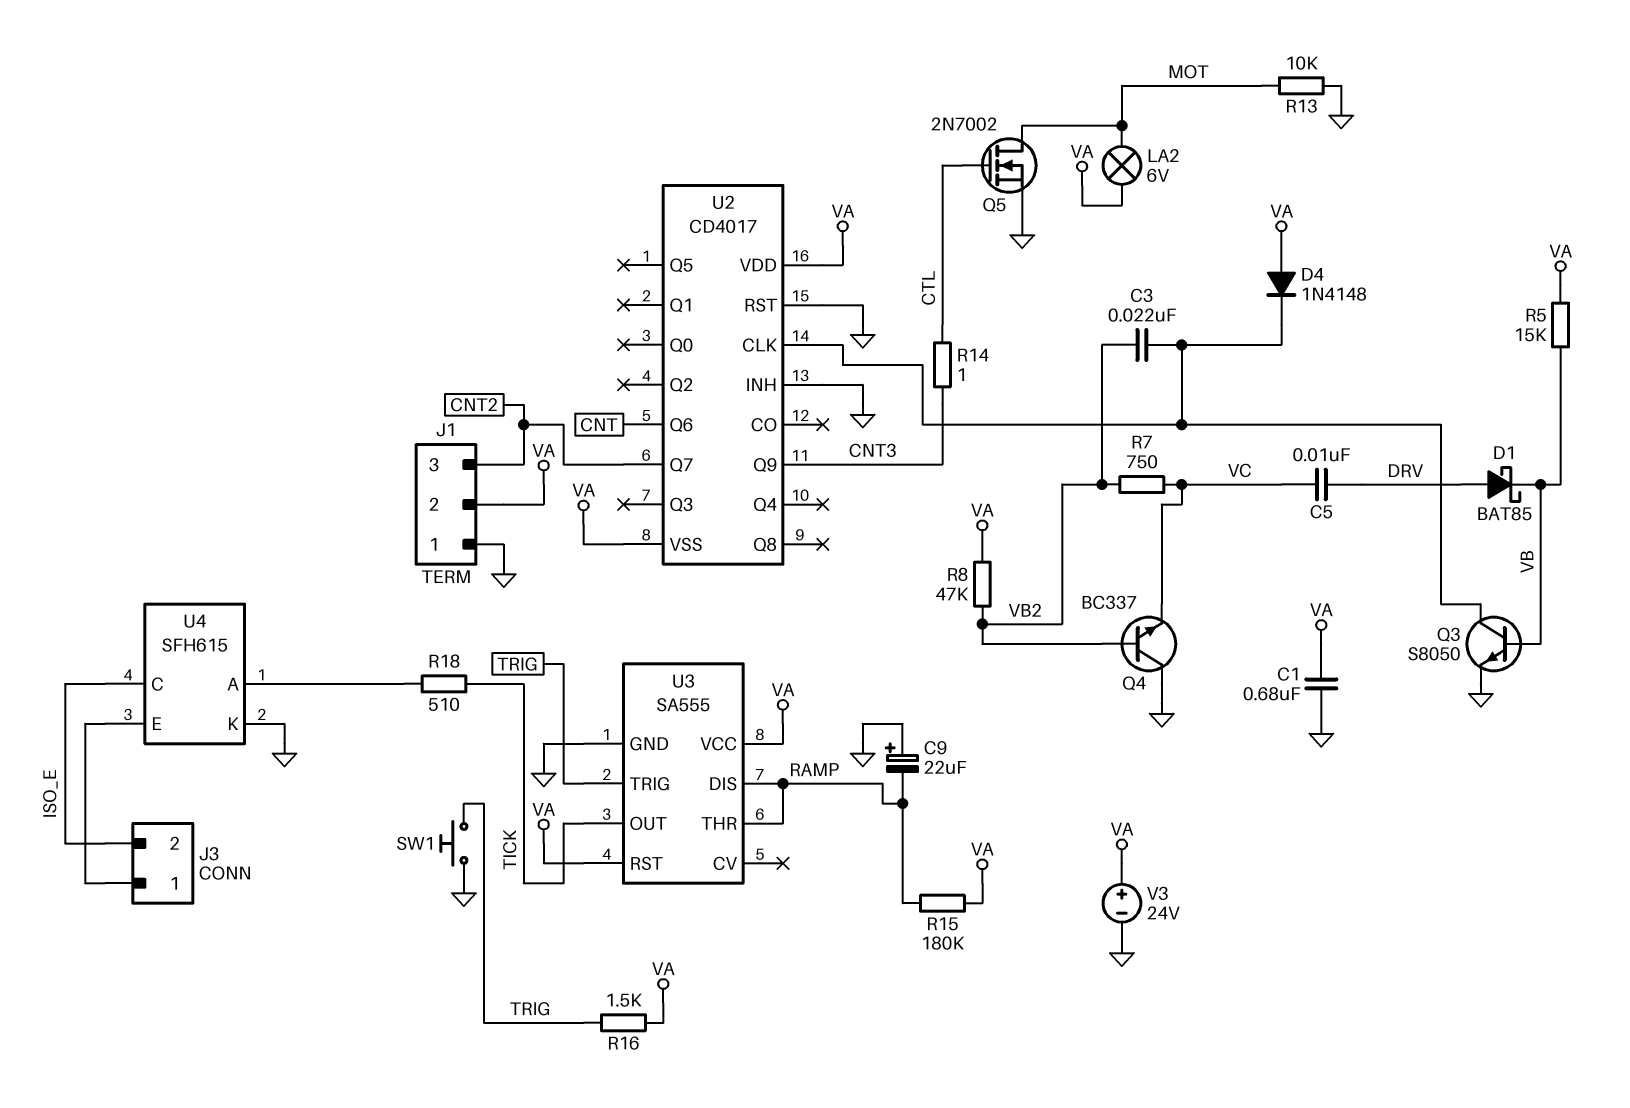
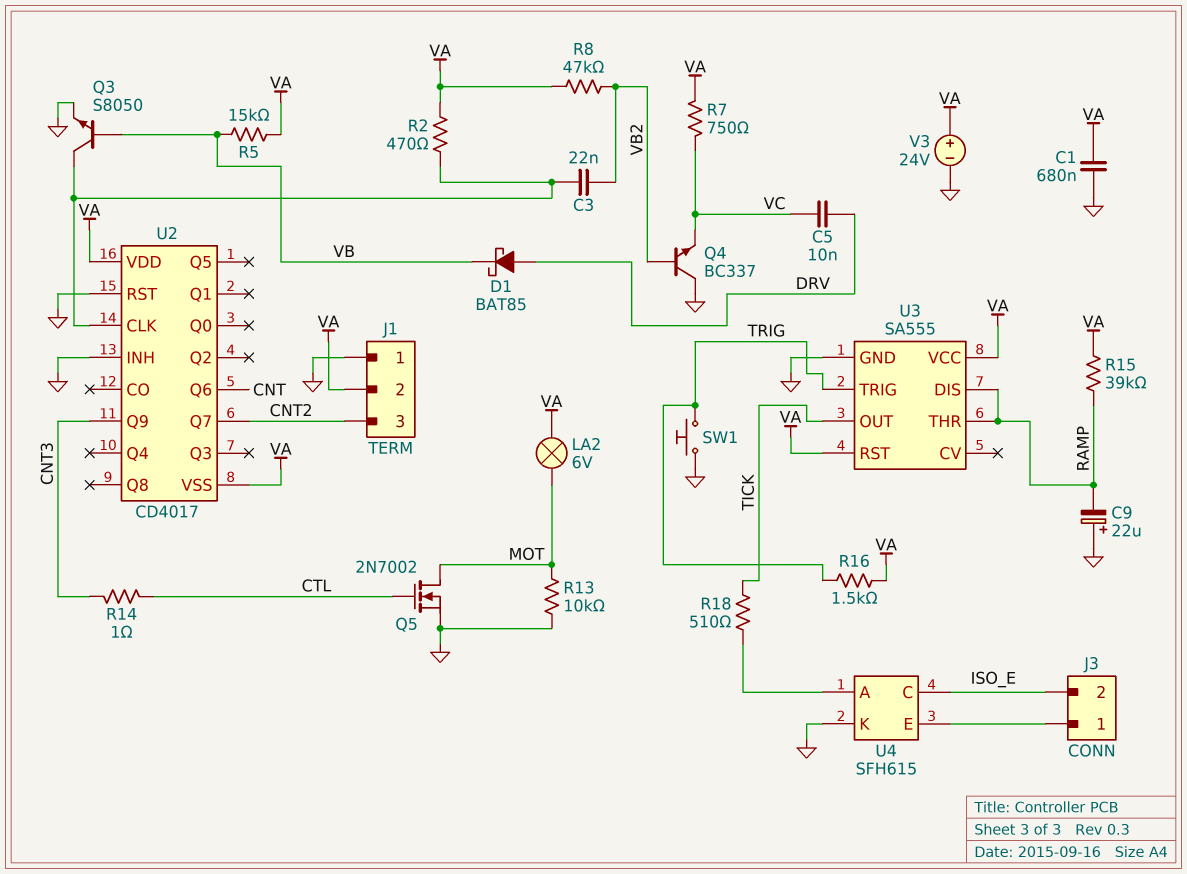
D4: diode 1N4148 (A VA, K U2/CLK) -> none
R2: none -> 470 (U2/CLK, VA)
R7: 750 (VB2, VC) -> 750 (VA, VC)
R15: 180k (RAMP, VA) -> 39k (RAMP, VA)

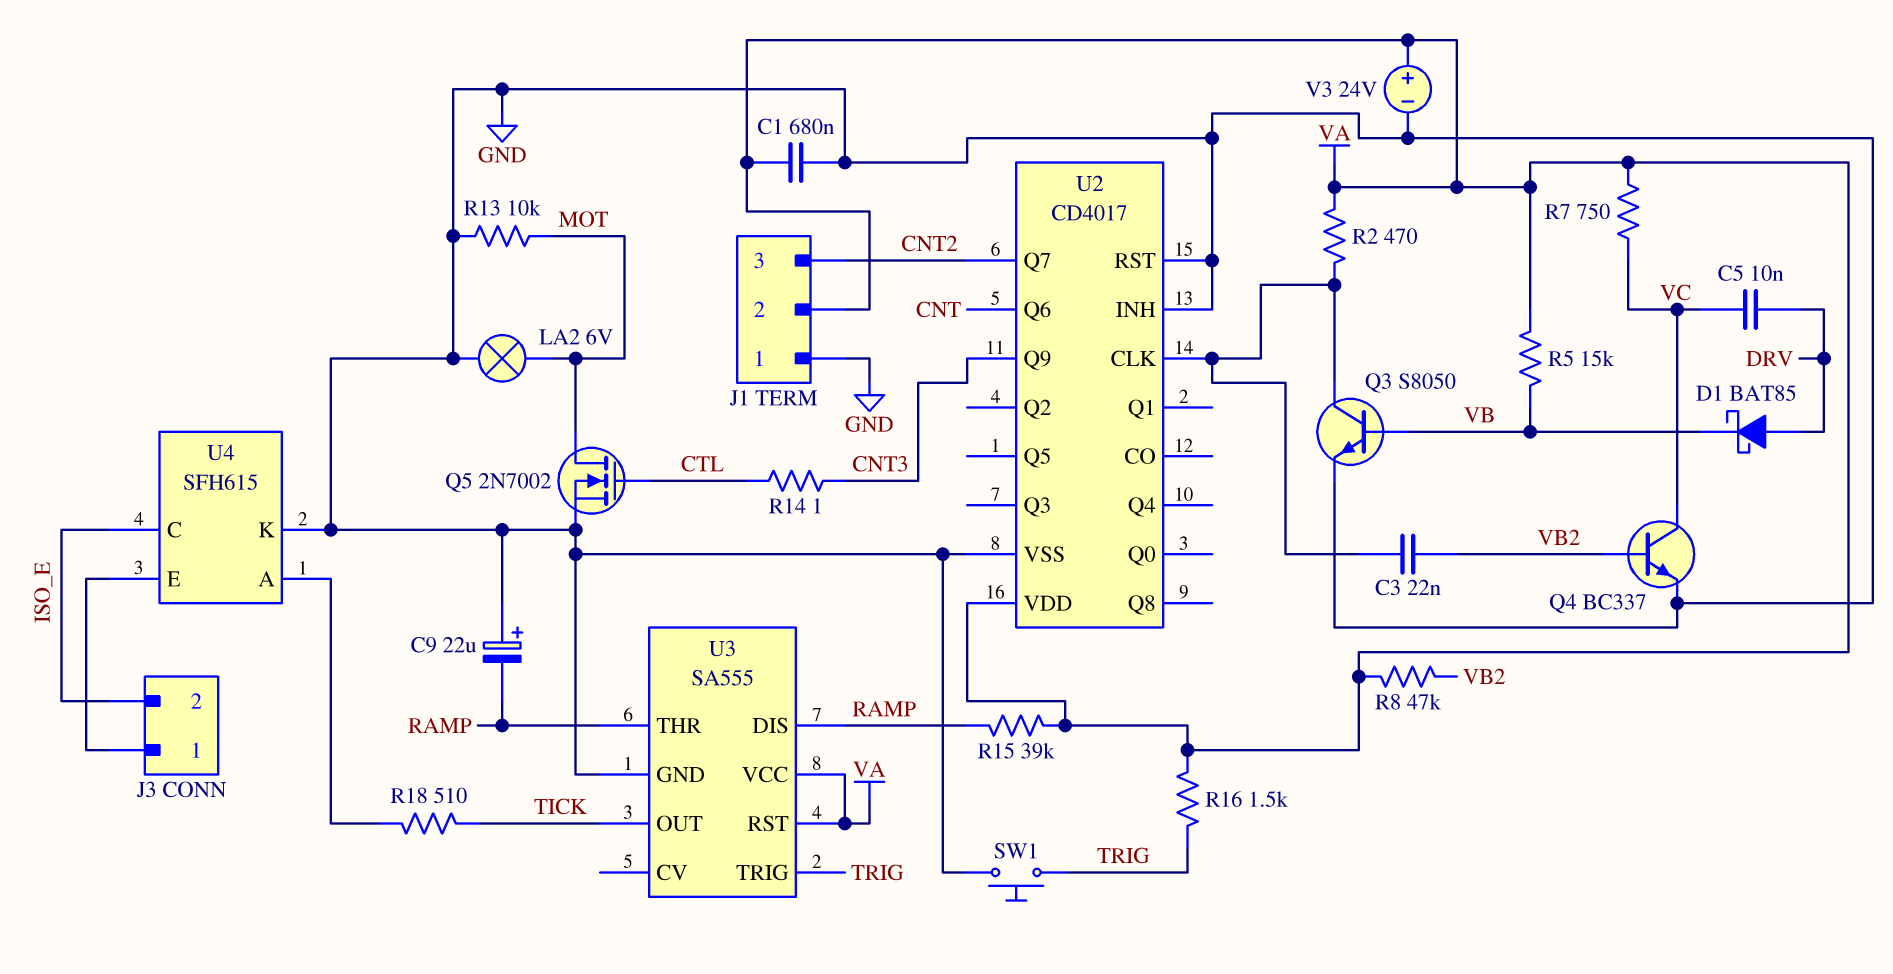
LA2: lamp 6V (MOT, VA) -> lamp 6V (GND, MOT)
Q4: NPN BC337 (B VB2, C GND, E VC) -> NPN BC337 (B VB2, C VC, E GND)
U2 pin VSS: VA -> GND

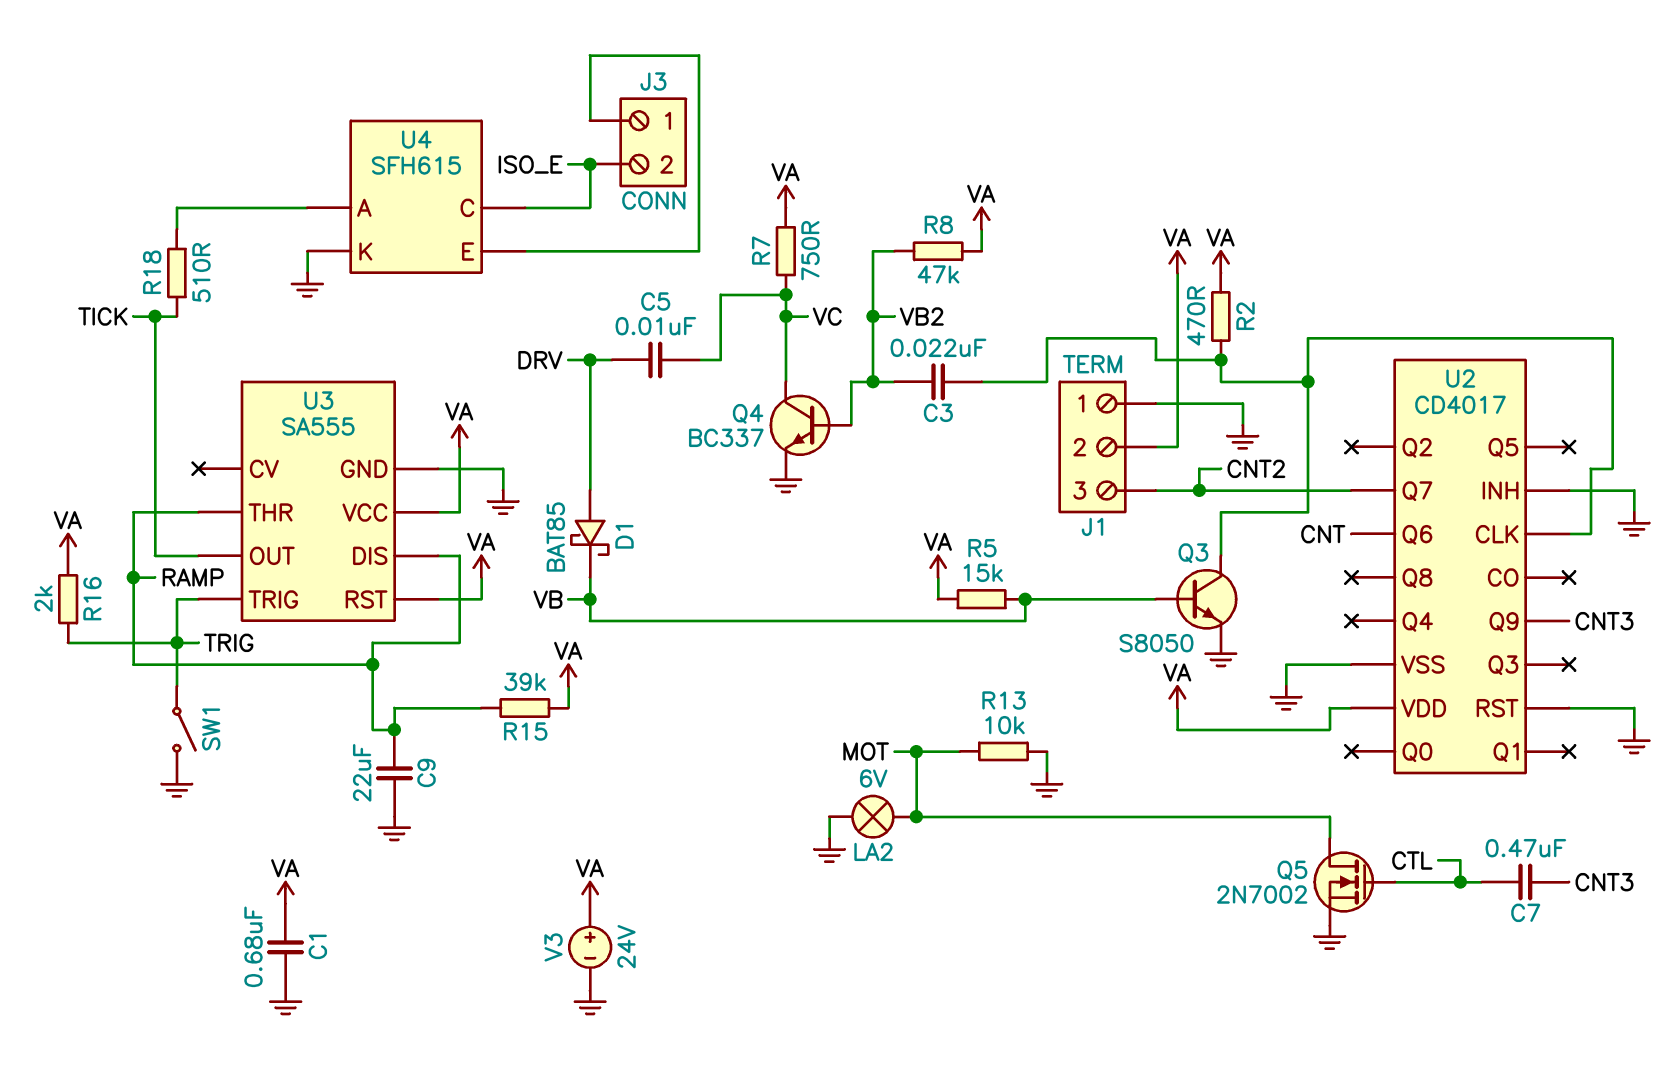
C7: none -> 470nF (CNT3, CTL)
C9: 22uF (plus GND, minus RAMP) -> 22uF (GND, RAMP)
R14: 1 (CNT3, CTL) -> none
R16: 1.5k (TRIG, VA) -> 2k (TRIG, VA)
SW1: button (GND, TRIG) -> switch (GND, TRIG)

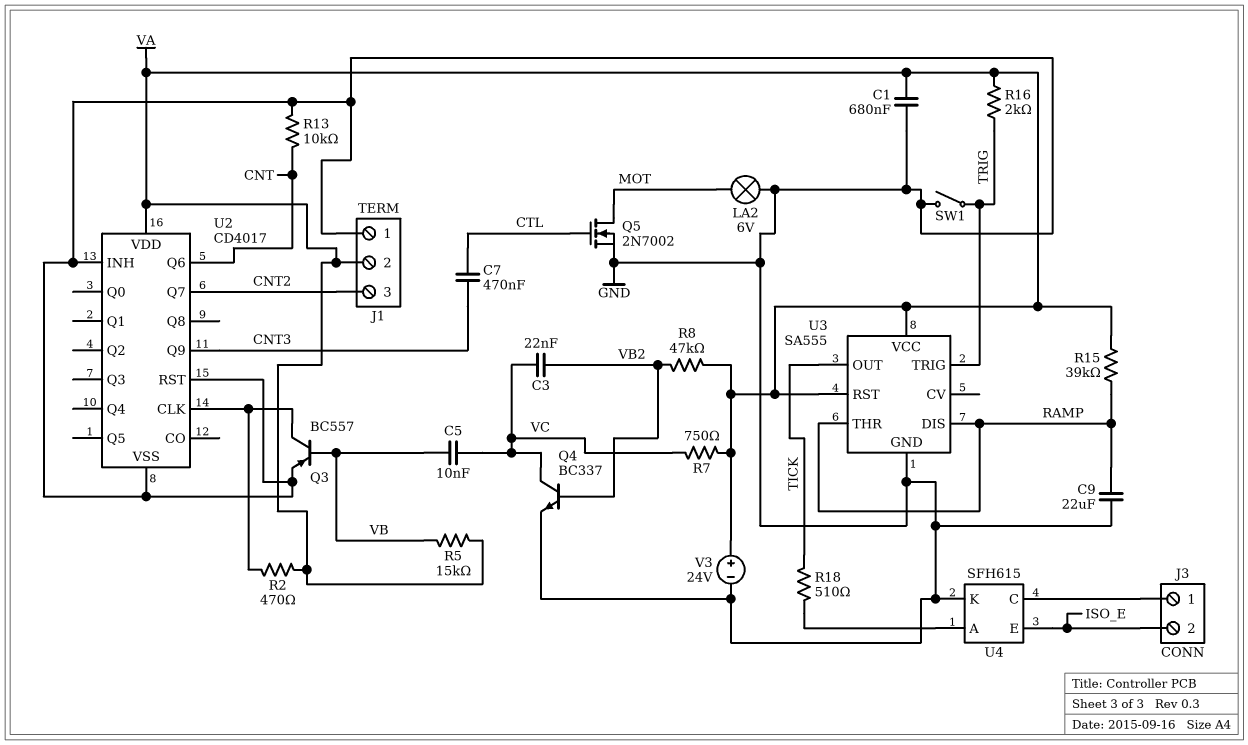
C3: 22nF (U2/CLK, VB2) -> 22nF (VB2, VC)
C5: 10nF (DRV, VC) -> 10nF (VB, VC)
D1: schottky BAT85 (A DRV, K VB) -> none
Q3: NPN S8050 (B VB, C U2/CLK, E GND) -> PNP BC557 (B VB, C U2/CLK, E GND)
R13: 10k (GND, MOT) -> 10k (CNT, GND)
U4 pin C: ISO_E -> J3/1
U4 pin E: J3/1 -> ISO_E

